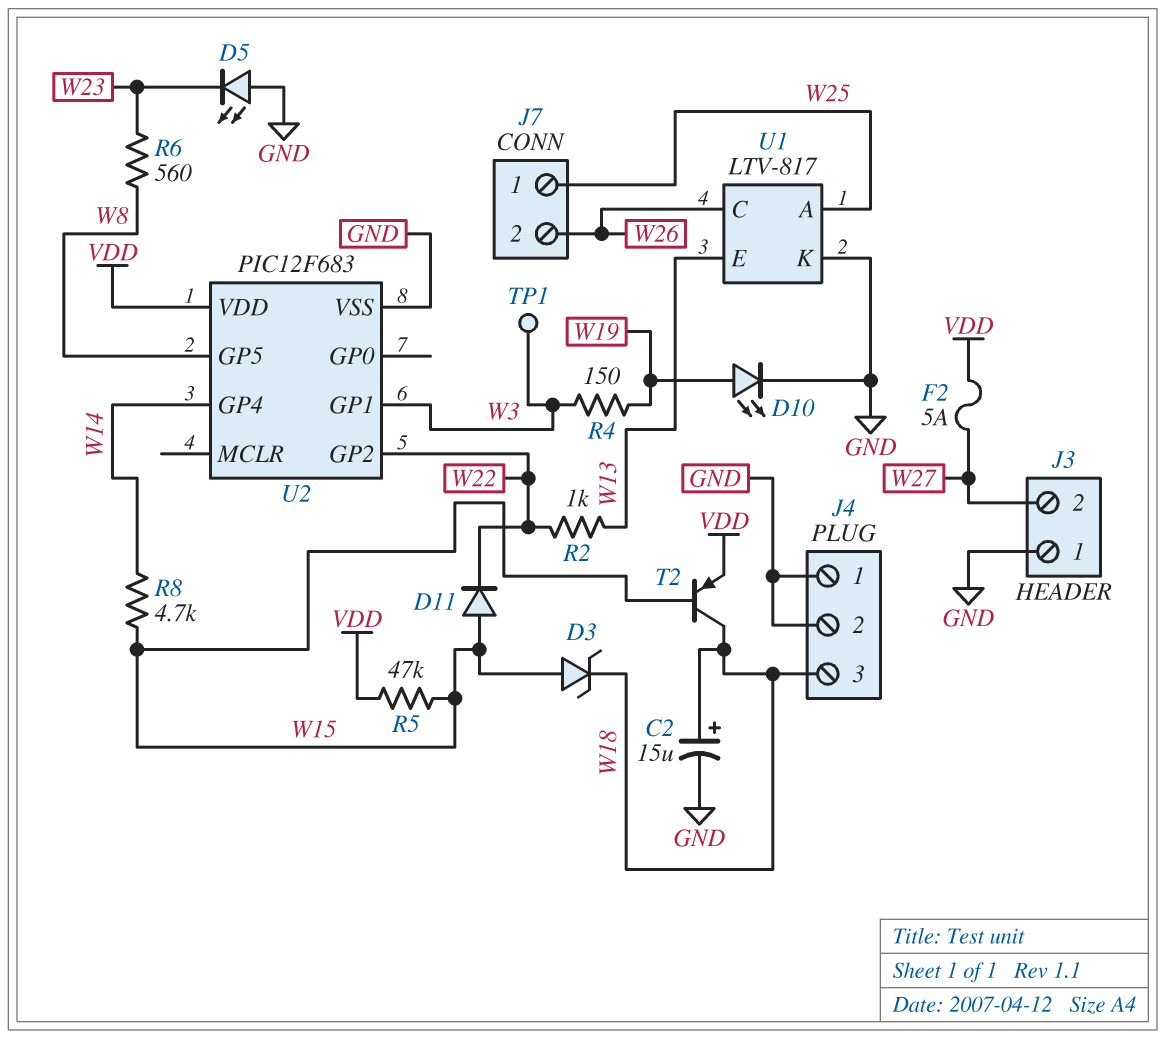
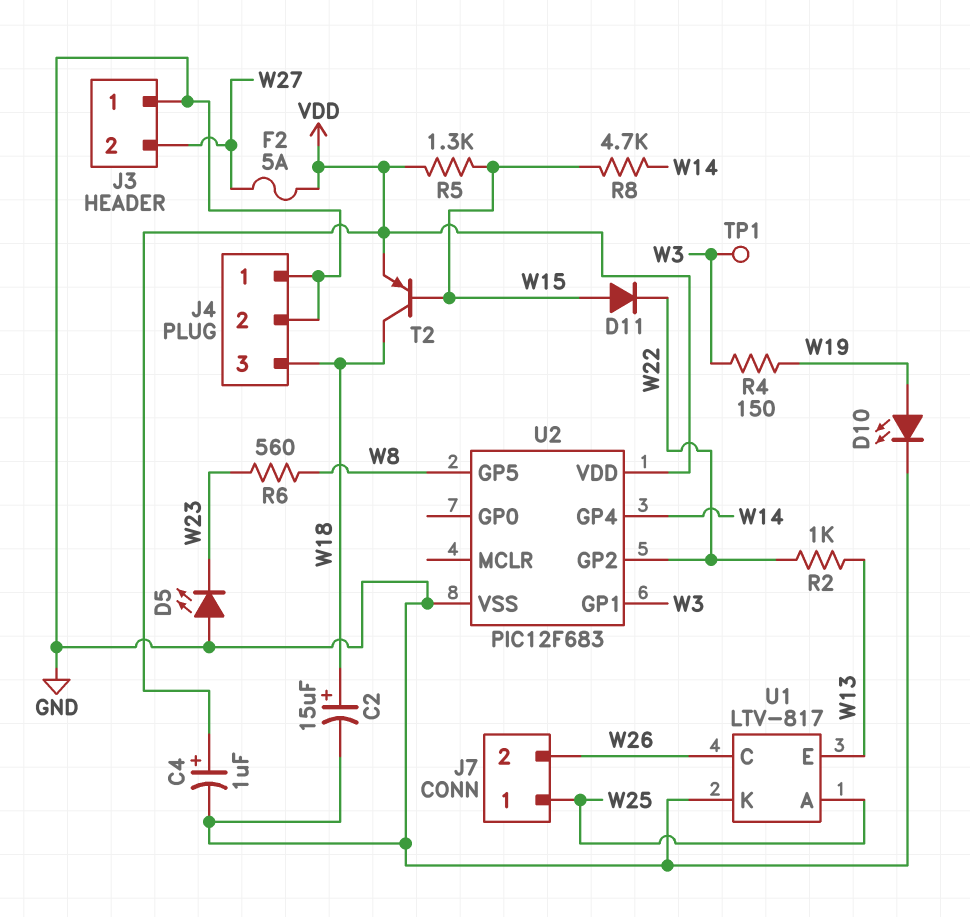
C4: none -> 1uF (plus VDD, minus GND)
D3: zener (A W15, K W18) -> none
R5: 47k (VDD, W15) -> 1.3k (VDD, W15)

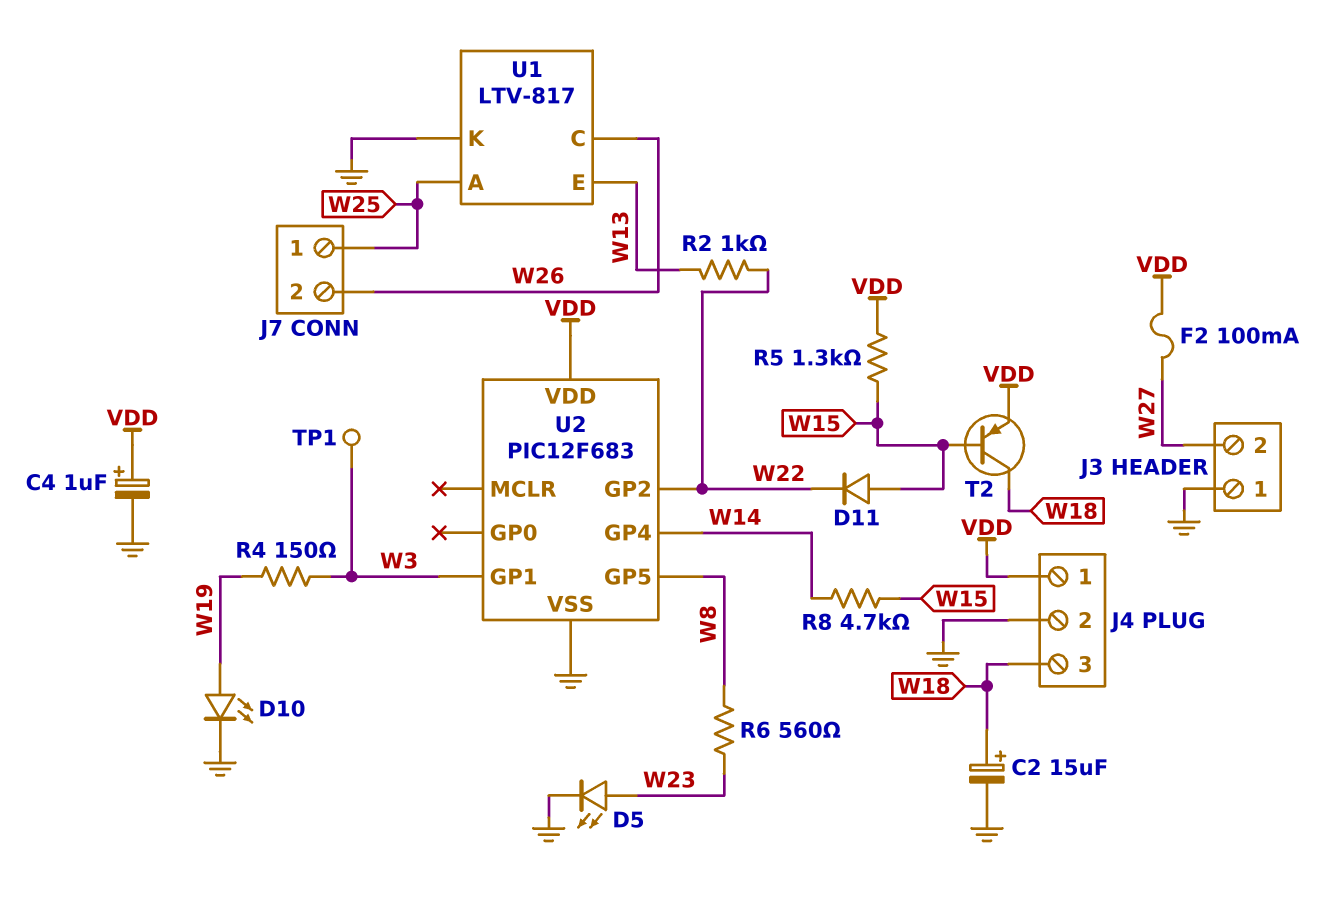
D5: LED (A GND, K W23) -> LED (A W23, K GND)
F2: 5A (VDD, W27) -> 100mA (VDD, W27)
J4 pin 1: GND -> VDD

